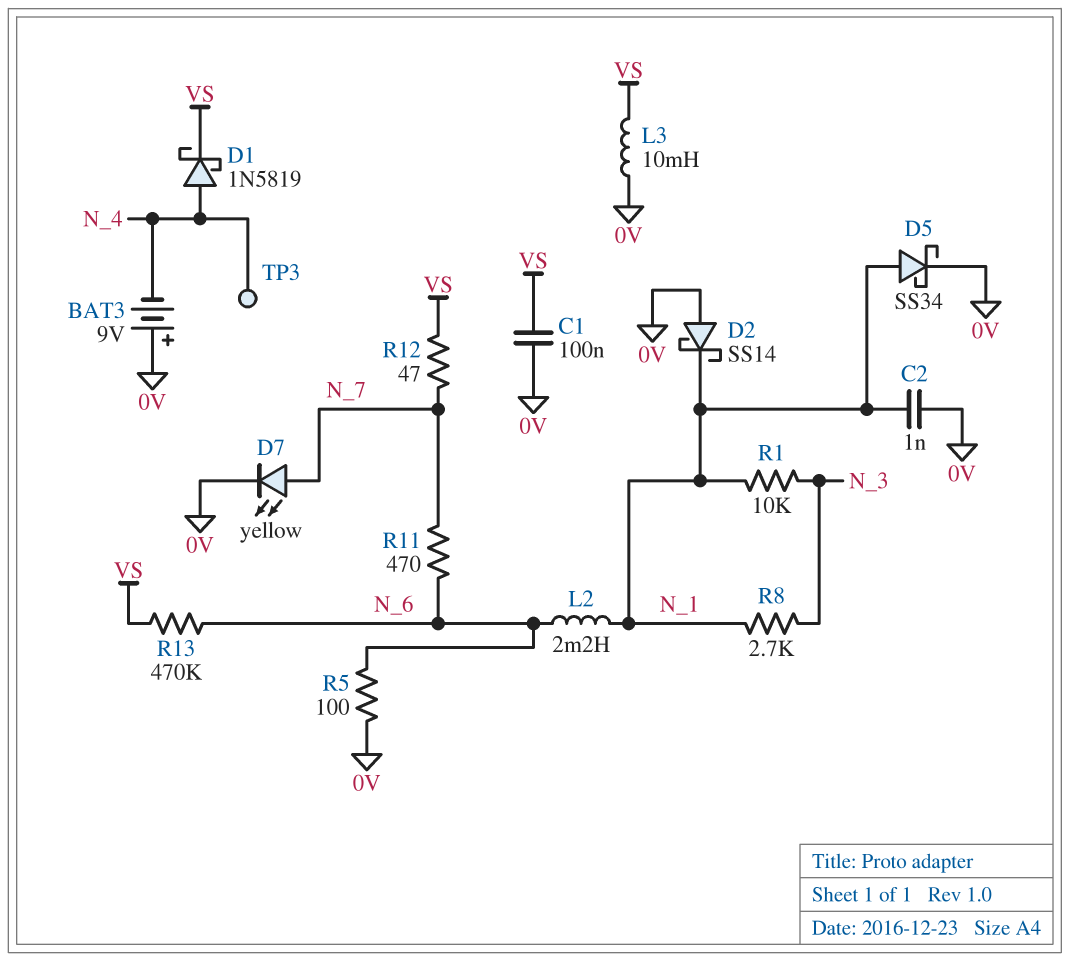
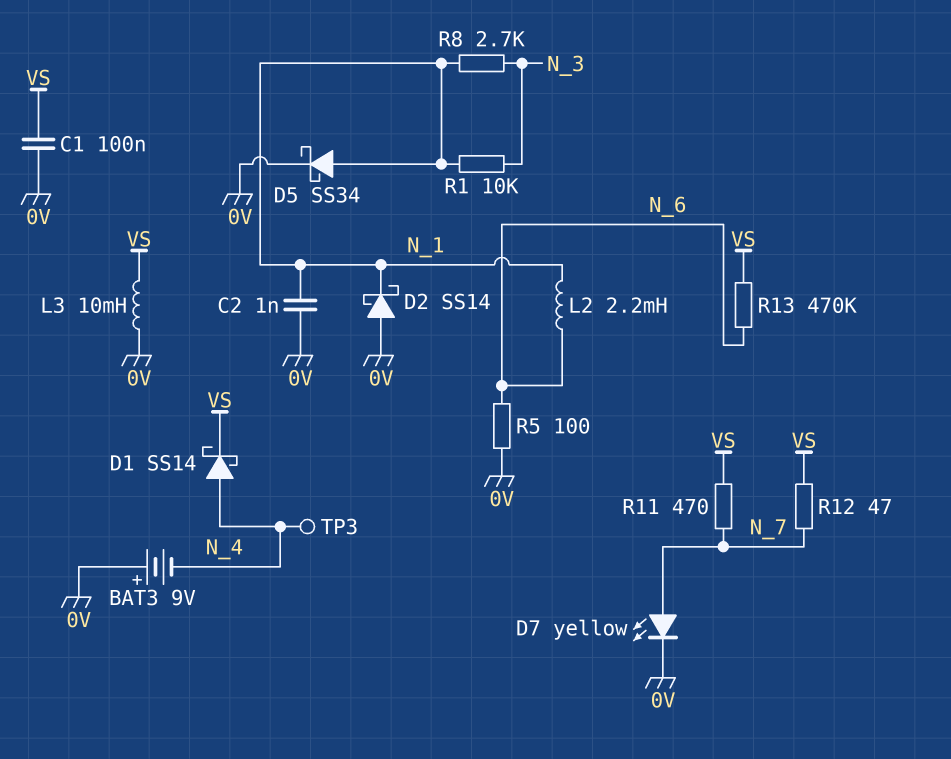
D1: schottky 1N5819 (A N_4, K VS) -> schottky SS14 (A N_4, K VS)
R11: 470 (N_6, N_7) -> 470 (N_7, VS)

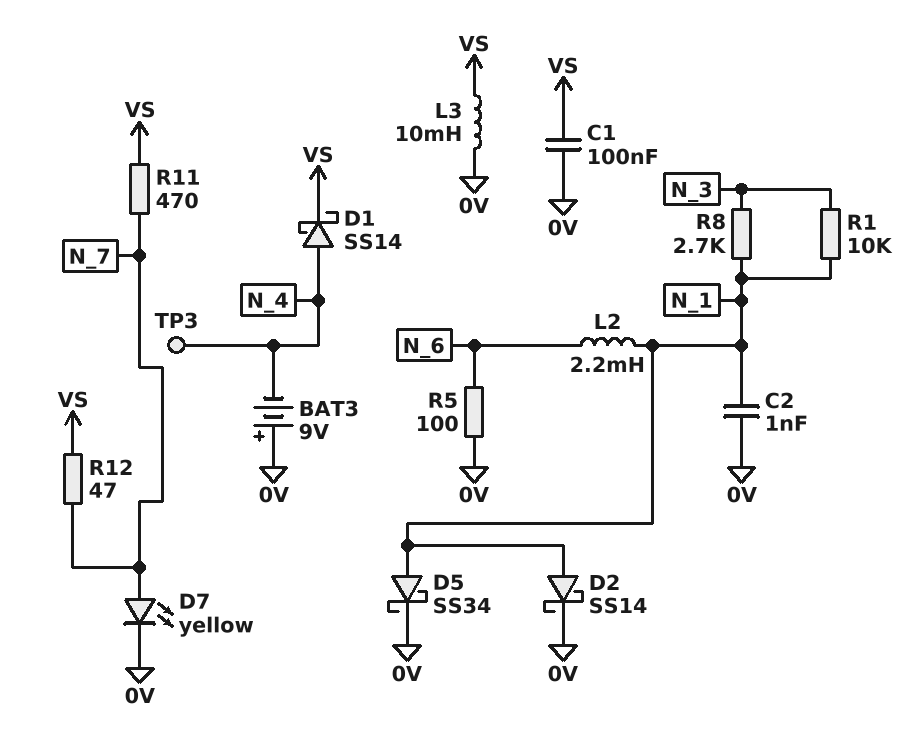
D2: schottky SS14 (A 0V, K N_1) -> schottky SS14 (A N_1, K 0V)
R13: 470k (N_6, VS) -> none

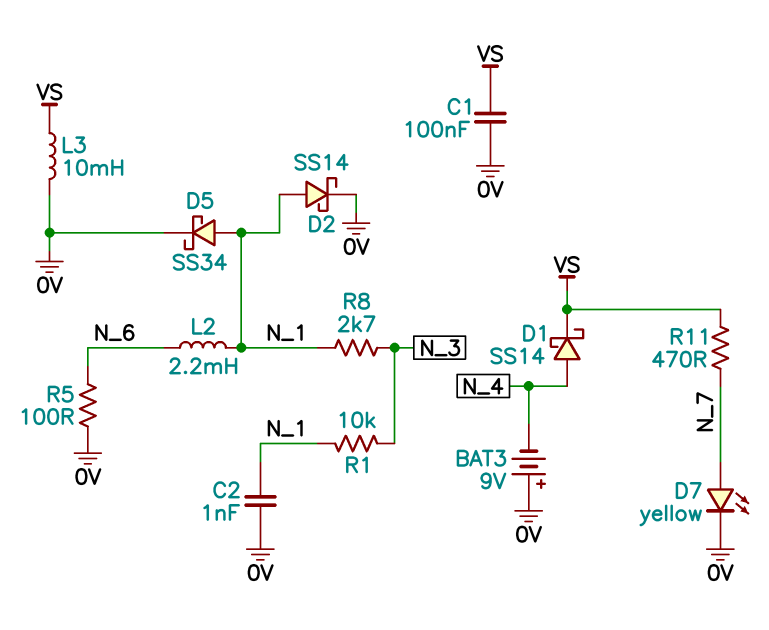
R12: 47 (N_7, VS) -> none
TP3: test point (N_4) -> none

